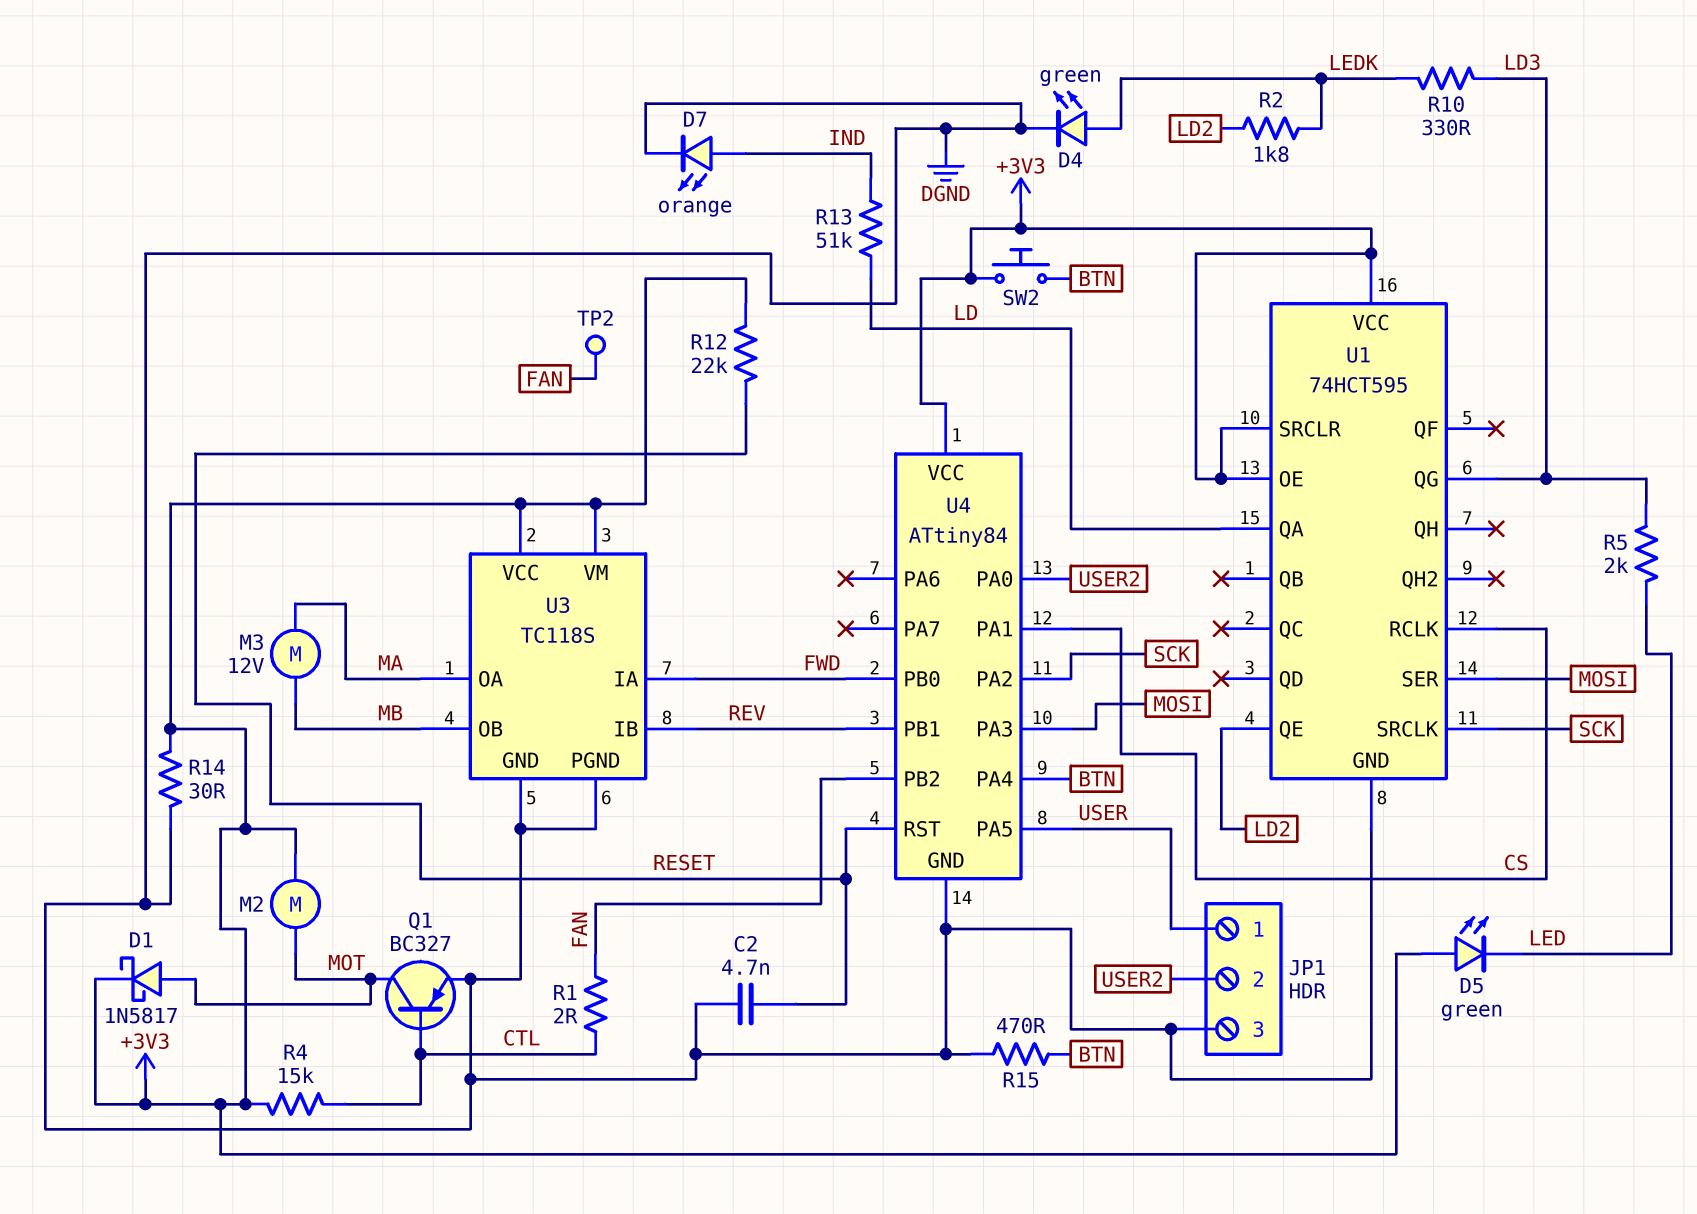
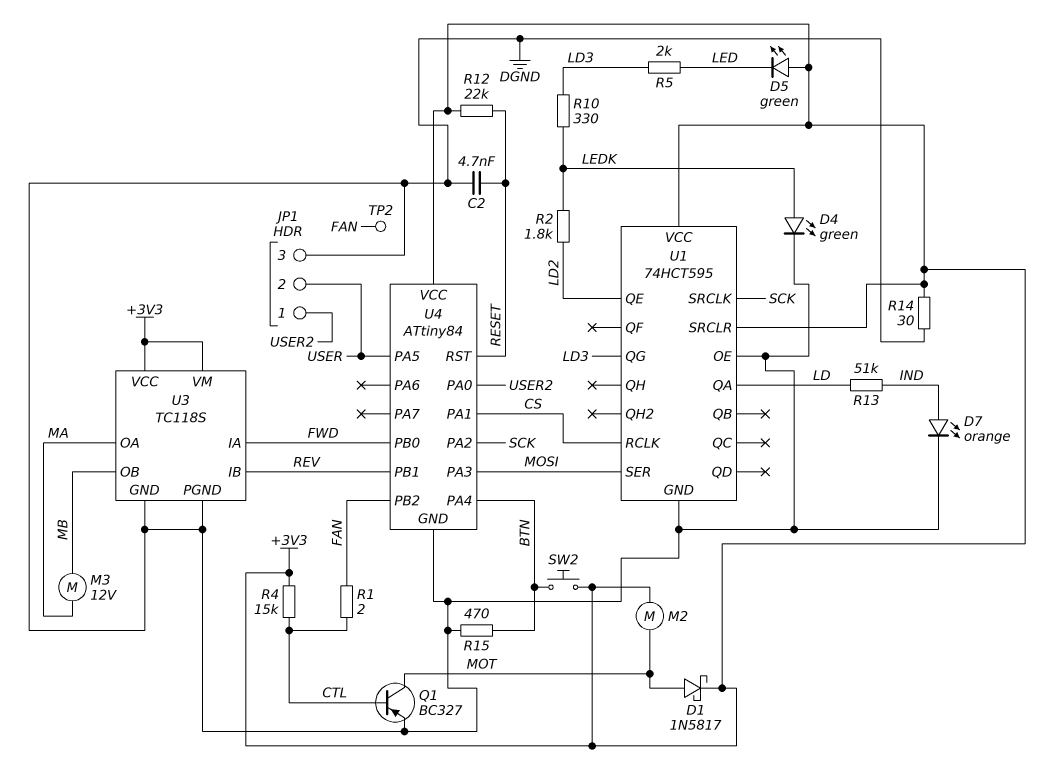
JP1 pin 1: USER -> USER2
JP1 pin 2: USER2 -> USER
U1 pin OE: +3V3 -> DGND

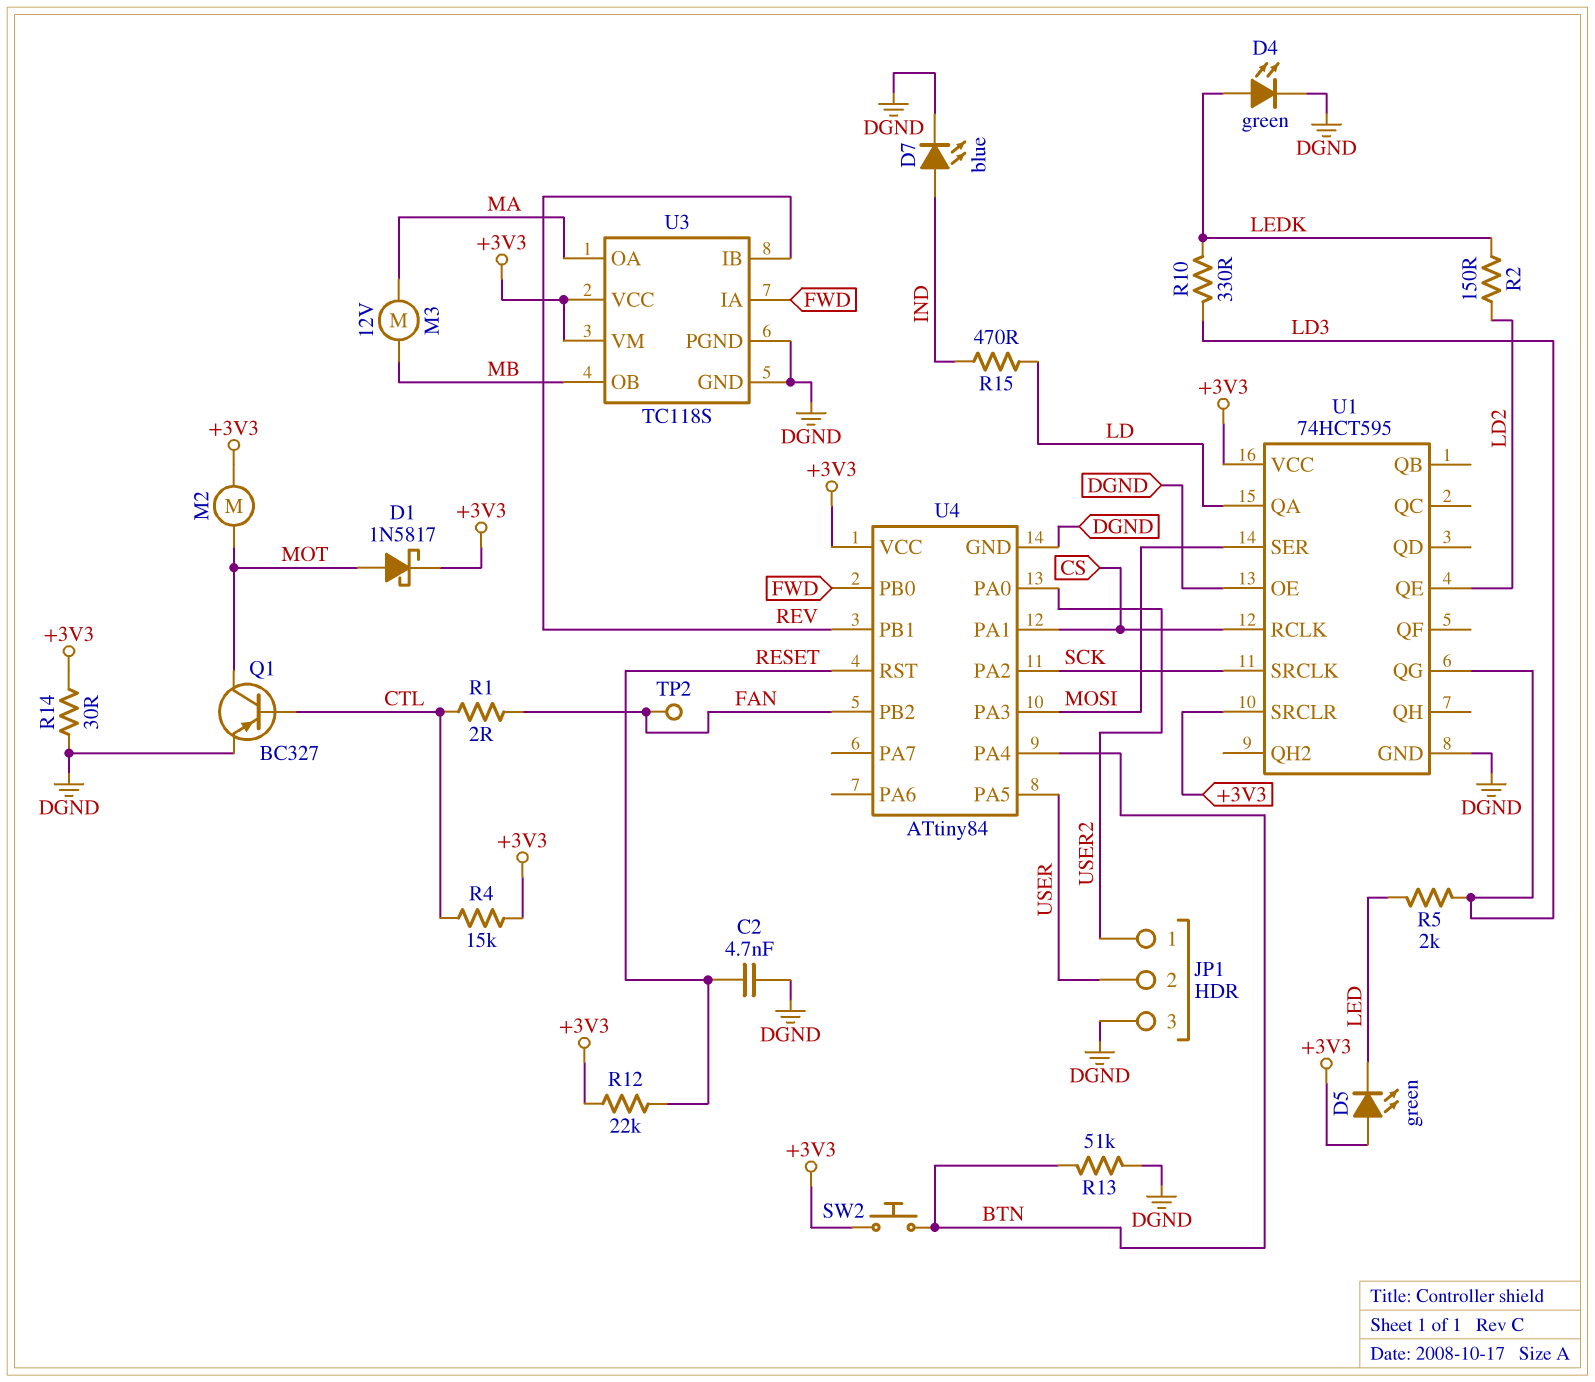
D7: LED orange (A IND, K DGND) -> LED blue (A IND, K DGND)
R2: 1.8k (LD2, LEDK) -> 150 (LD2, LEDK)
R13: 51k (IND, LD) -> 51k (BTN, DGND)
R15: 470 (BTN, DGND) -> 470 (IND, LD)

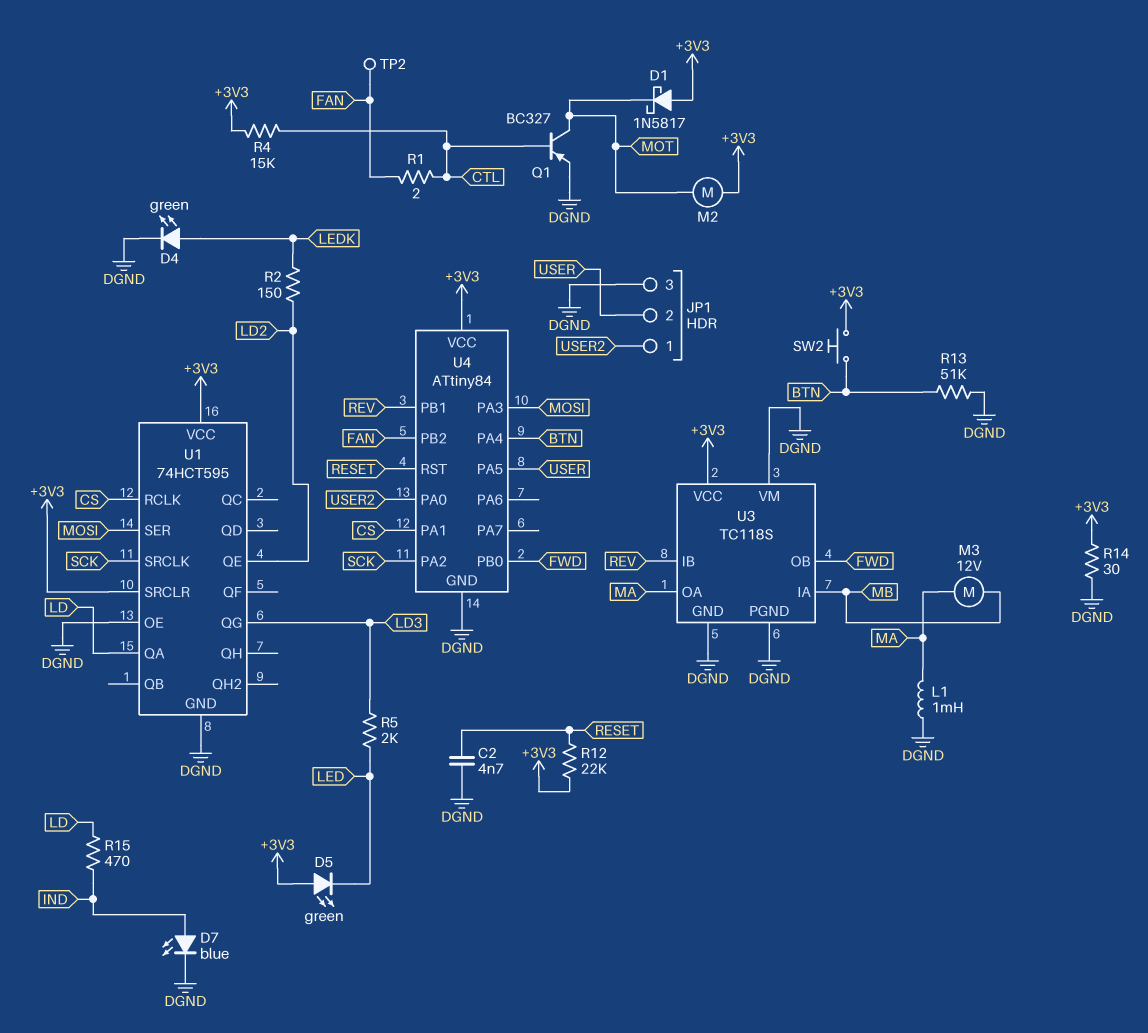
D1: schottky 1N5817 (A MOT, K +3V3) -> schottky 1N5817 (A +3V3, K MOT)
L1: none -> 1mH (DGND, MA)
R10: 330 (LD3, LEDK) -> none
U3 pin IA: FWD -> MB
U3 pin OB: MB -> FWD
U3 pin VM: +3V3 -> DGND

